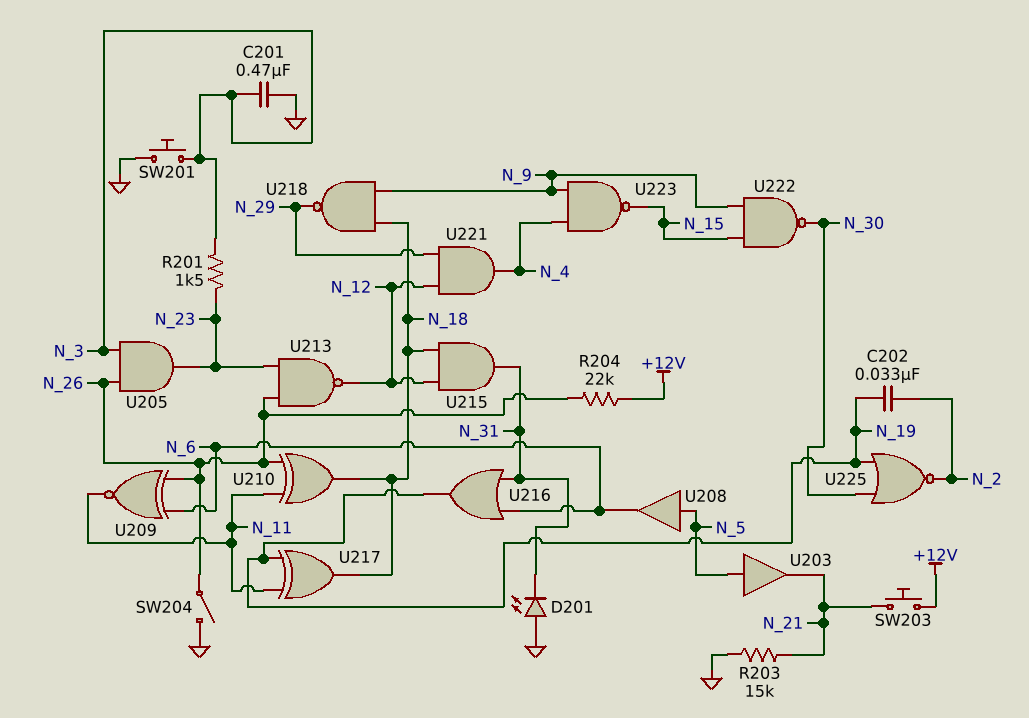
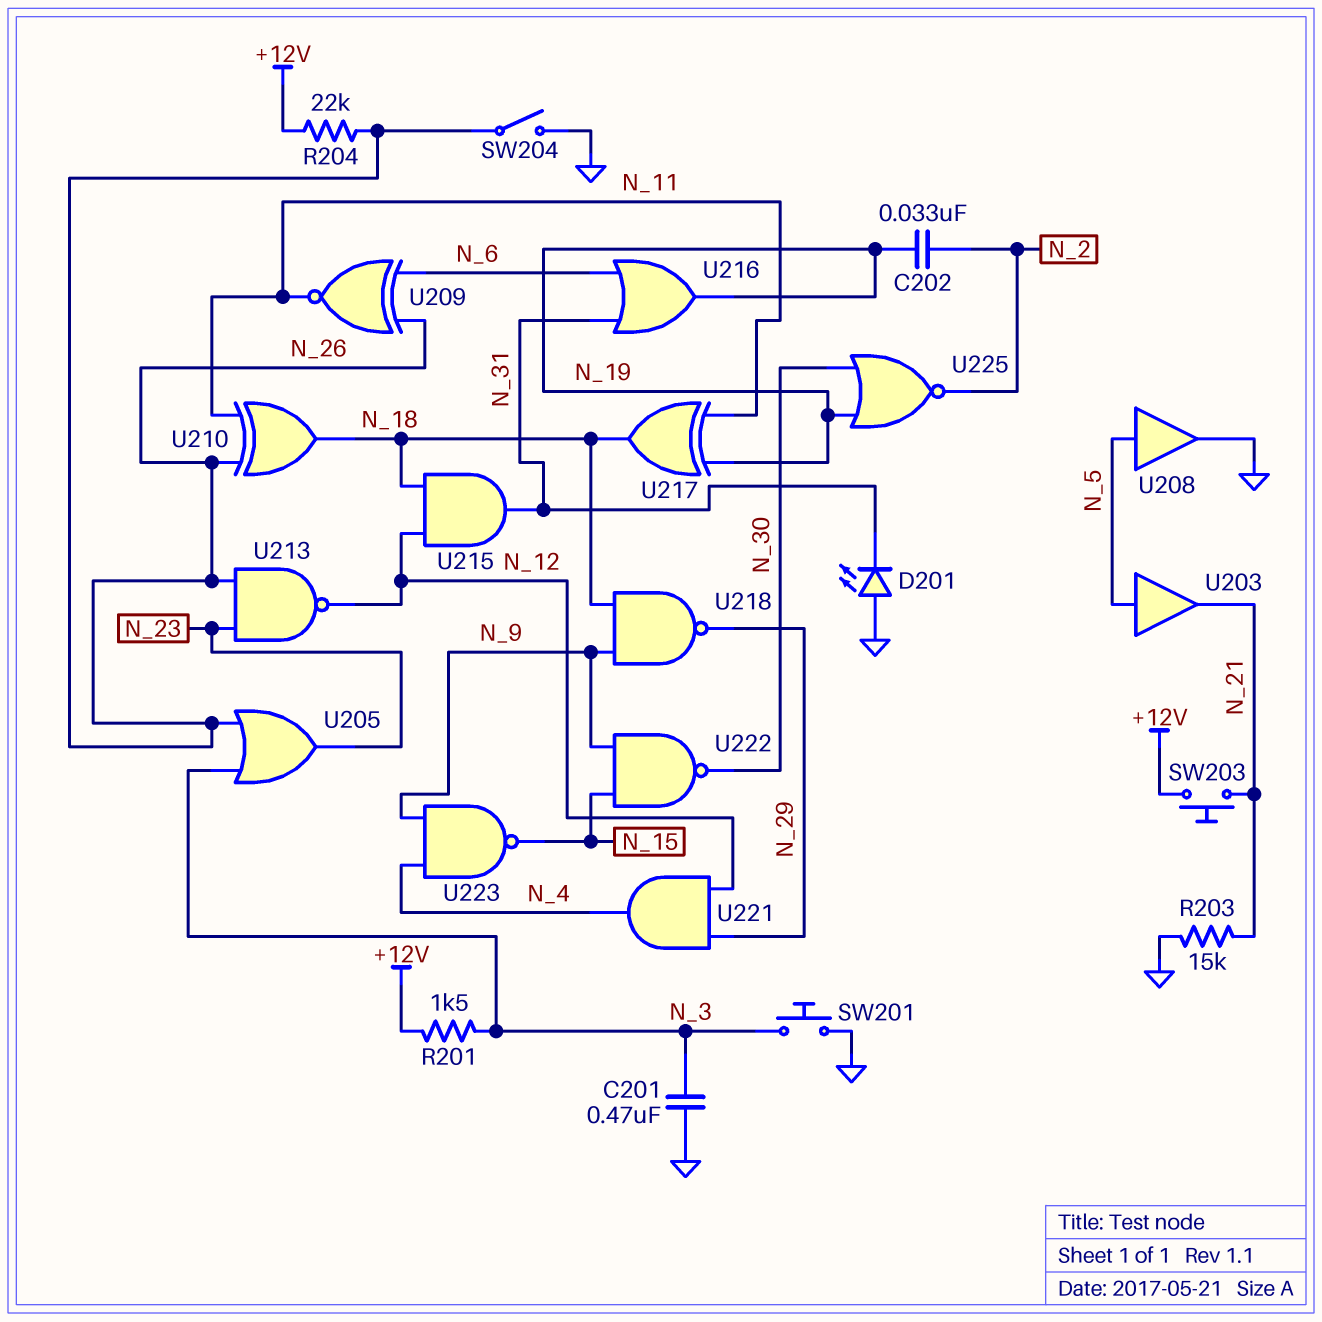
R201: 1.5k (N_3, N_23) -> 1.5k (+12V, N_3)
U205: AND (in N_3, in N_26, out N_23) -> OR (in N_3, in N_26, out N_23)
U208: buffer (in N_5, out N_6) -> buffer (in N_5, out GND)

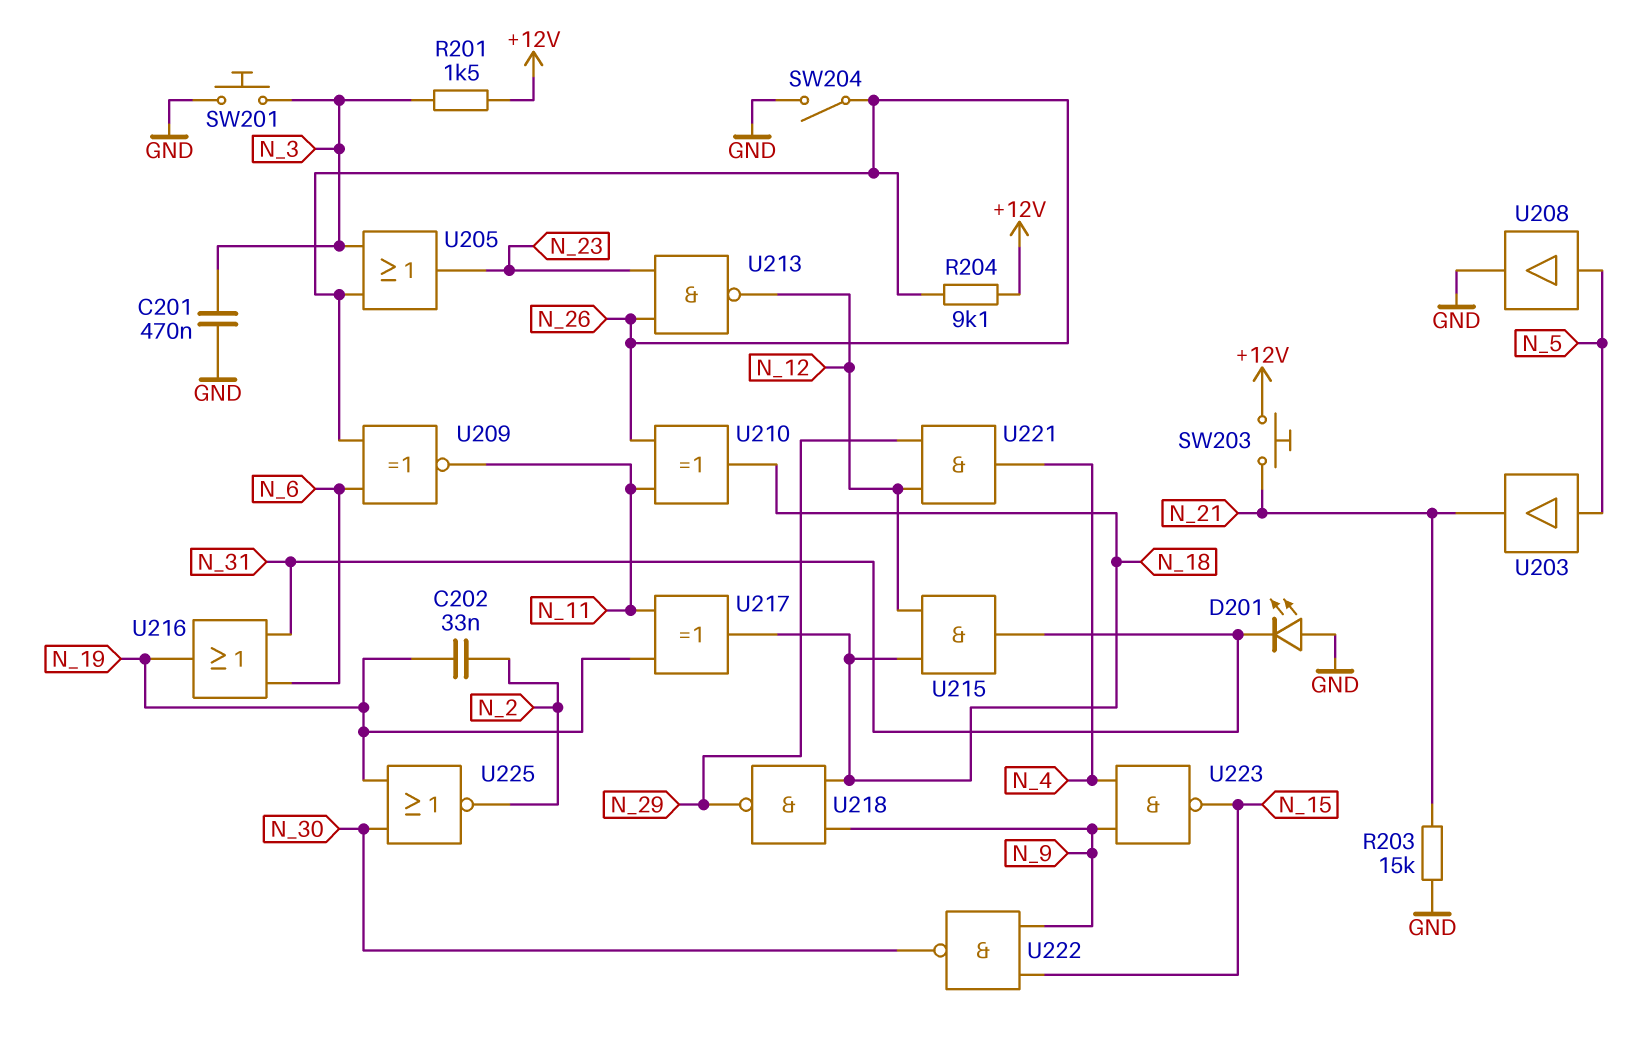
R204: 22k (+12V, N_26) -> 9.1k (+12V, N_26)

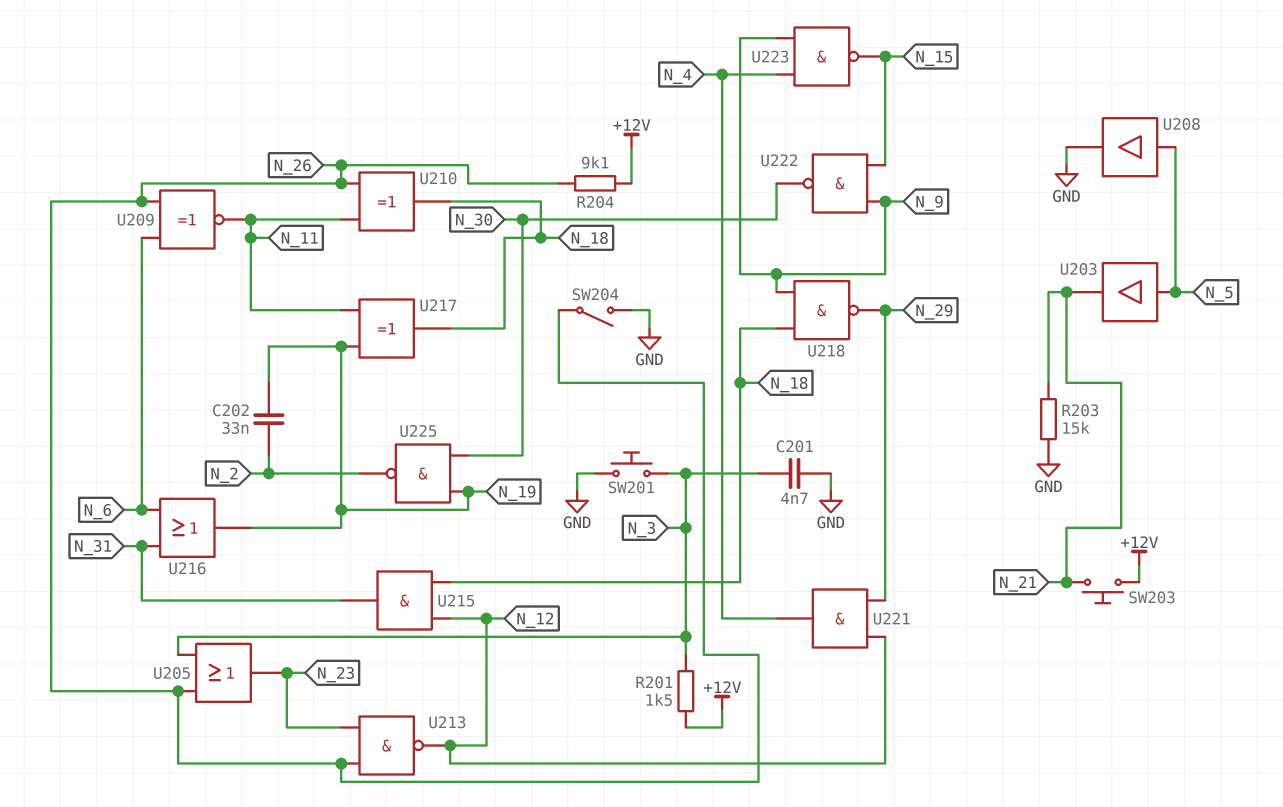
C201: 470nF (GND, N_3) -> 4.7nF (GND, N_3)
D201: LED (A GND, K N_31) -> none
U225: NOR (in N_19, in N_30, out N_2) -> NAND (in N_19, in N_30, out N_2)

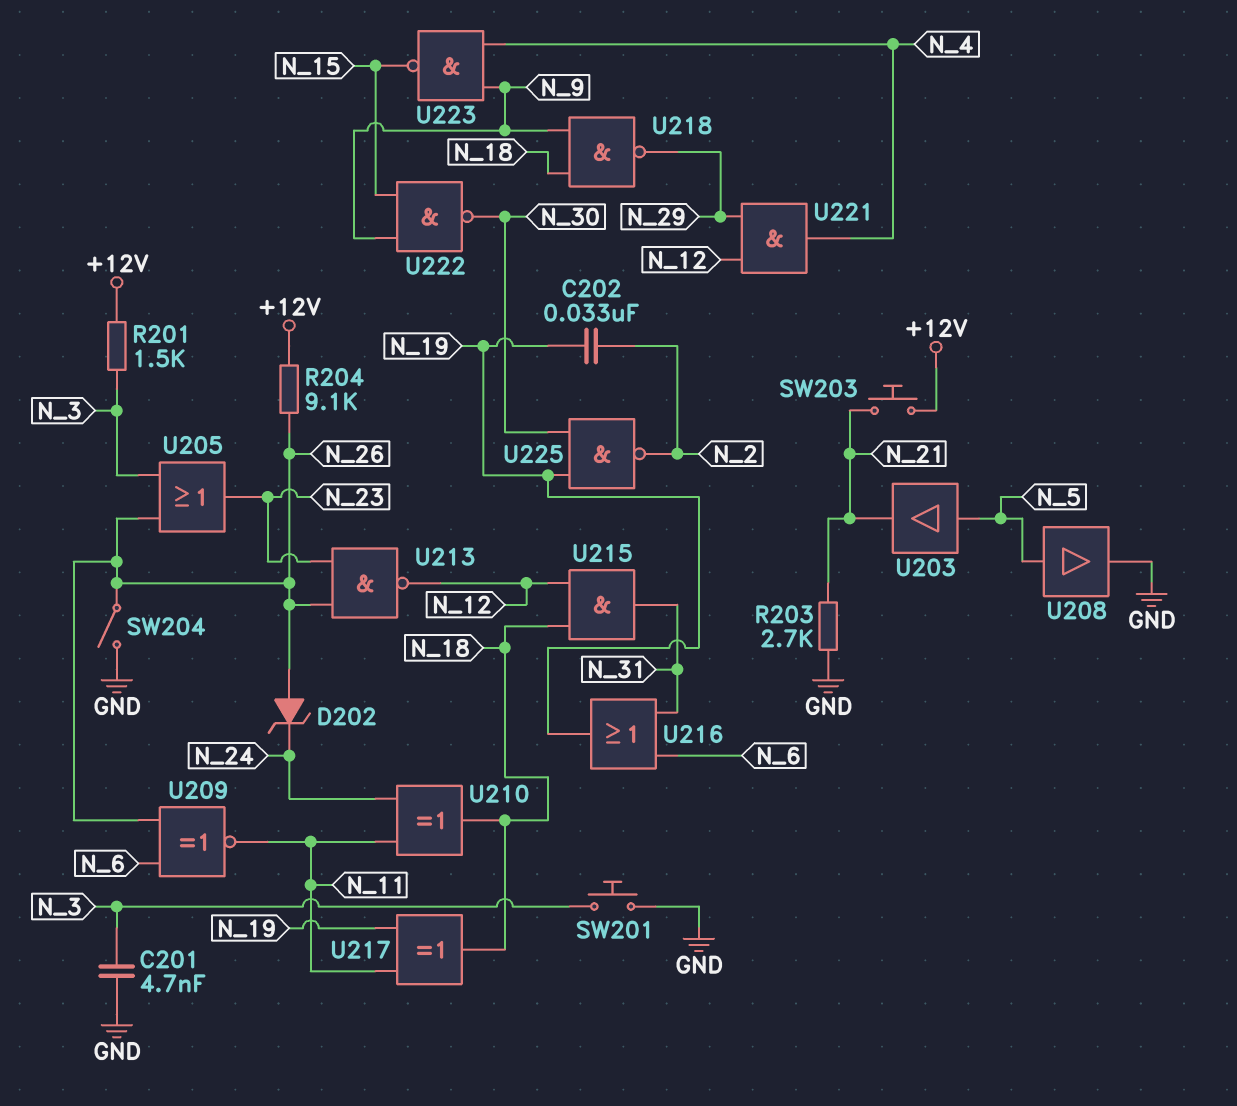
D202: none -> zener (A N_26, K N_24)
R203: 15k (GND, N_21) -> 2.7k (GND, N_21)
U210: XOR (in N_11, in N_26, out N_18) -> XOR (in N_11, in N_24, out N_18)

